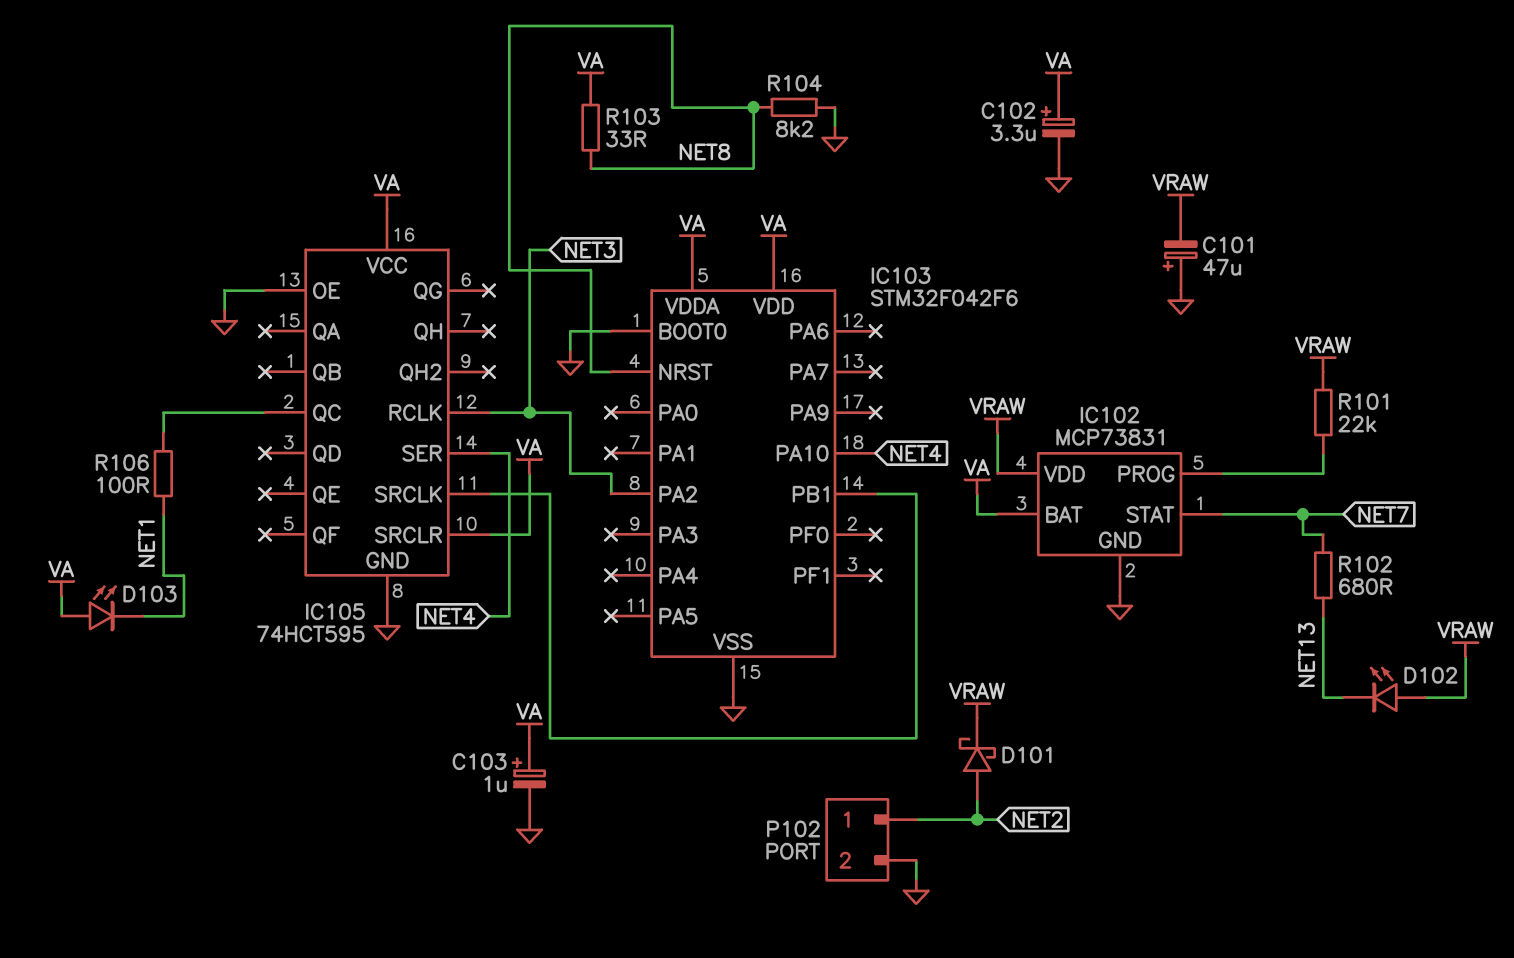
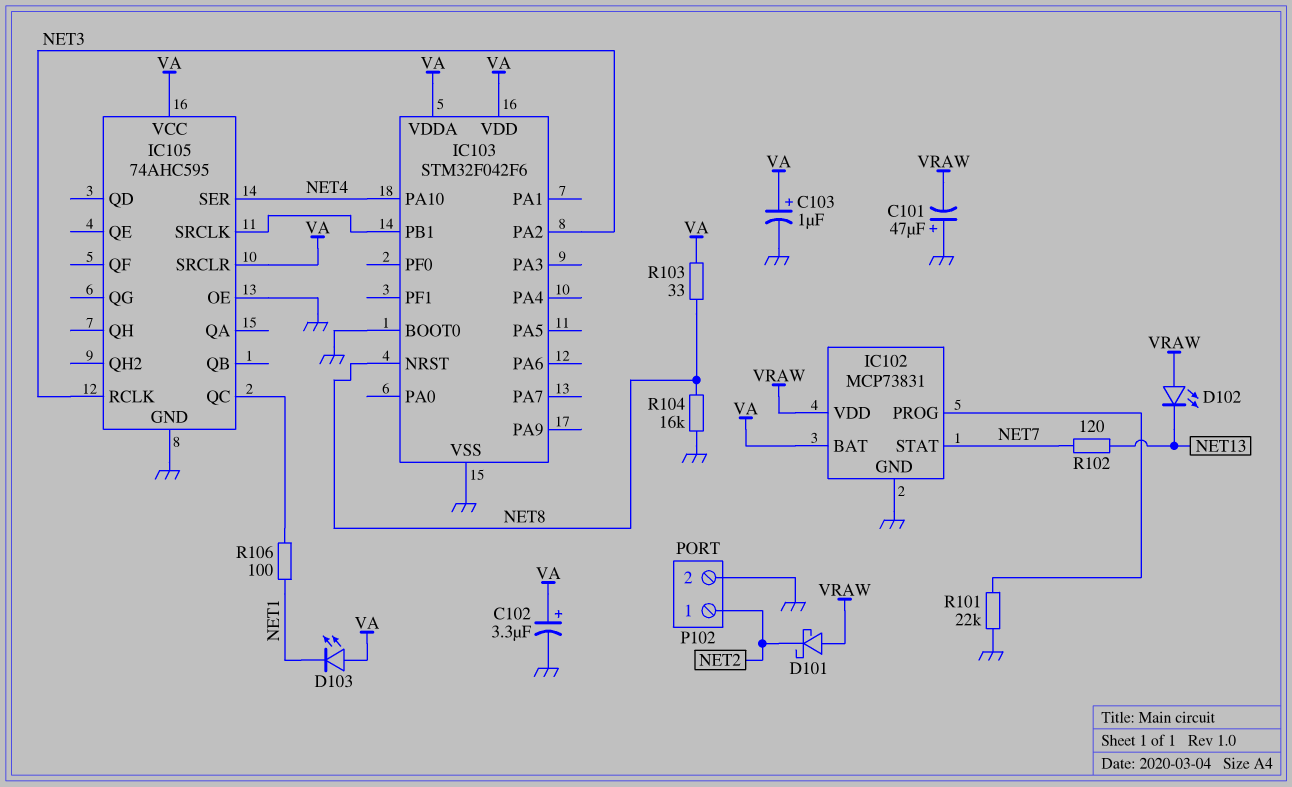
D101: schottky (A NET2, K VRAW) -> schottky (A VRAW, K NET2)
IC105: 74HCT595 -> 74AHC595
R101: 22k (IC102/PROG, VRAW) -> 22k (GND, IC102/PROG)
R102: 680 (NET7, NET13) -> 120 (NET7, NET13)
R104: 8.2k (GND, NET8) -> 16k (GND, NET8)

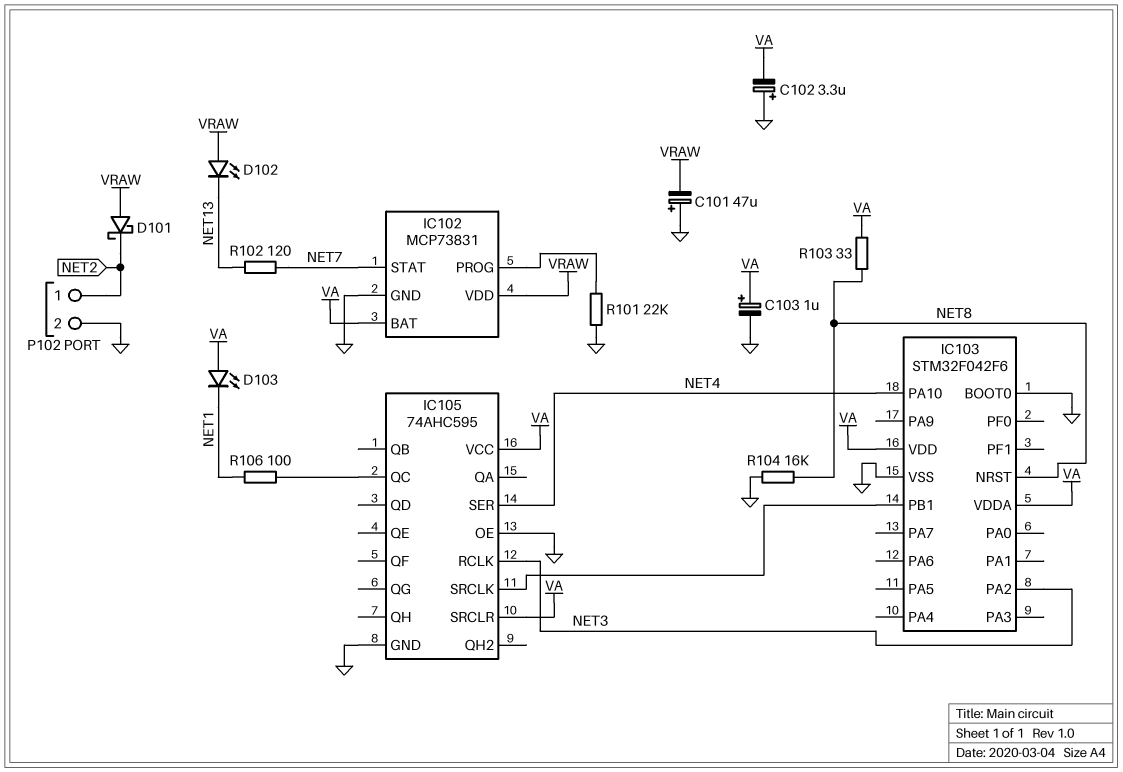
C102: 3.3uF (plus VA, minus GND) -> 3.3uF (plus GND, minus VA)

